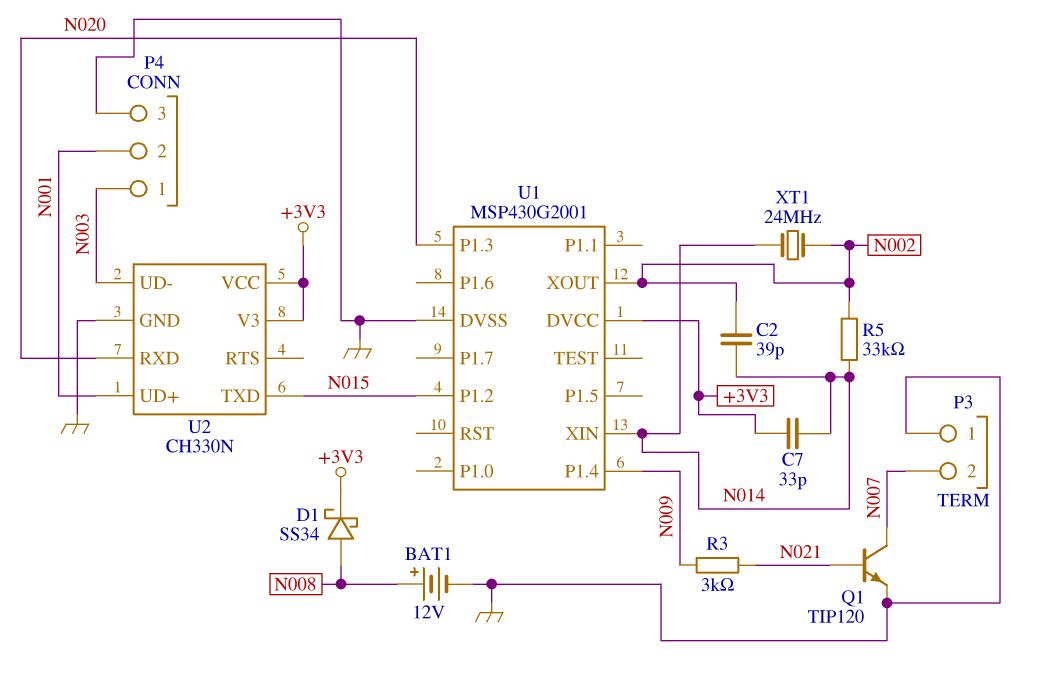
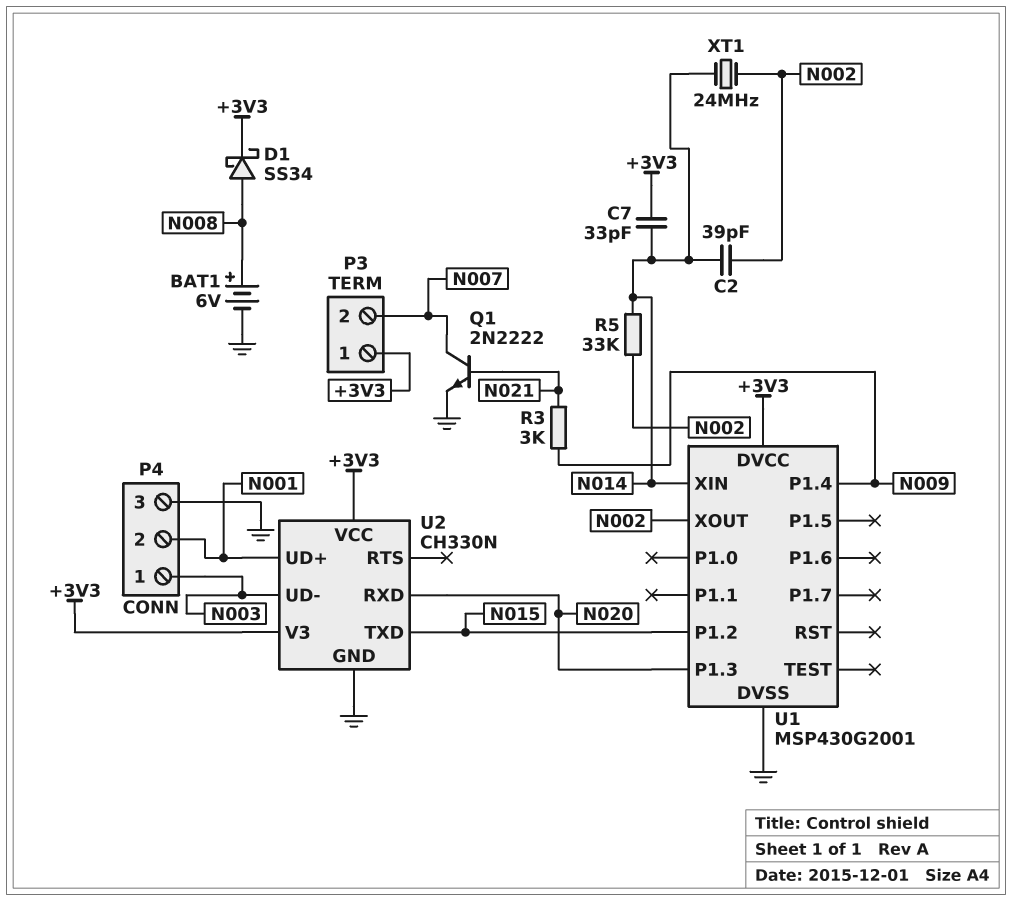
BAT1: 12V (plus N008, minus GND) -> 6V (plus N008, minus GND)
P3 pin 1: GND -> +3V3
Q1: NPN TIP120 (B N021, C N007, E GND) -> NPN 2N2222 (B N021, C N007, E GND)

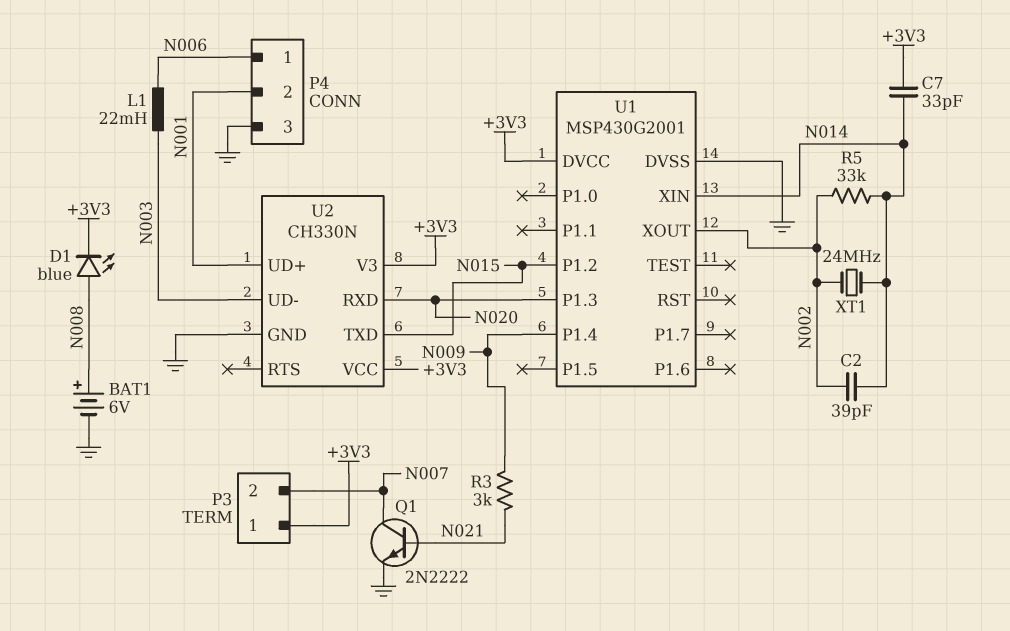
D1: schottky SS34 (A N008, K +3V3) -> LED blue (A N008, K +3V3)
L1: none -> 22mH (N003, N006)
P4 pin 1: N003 -> N006

